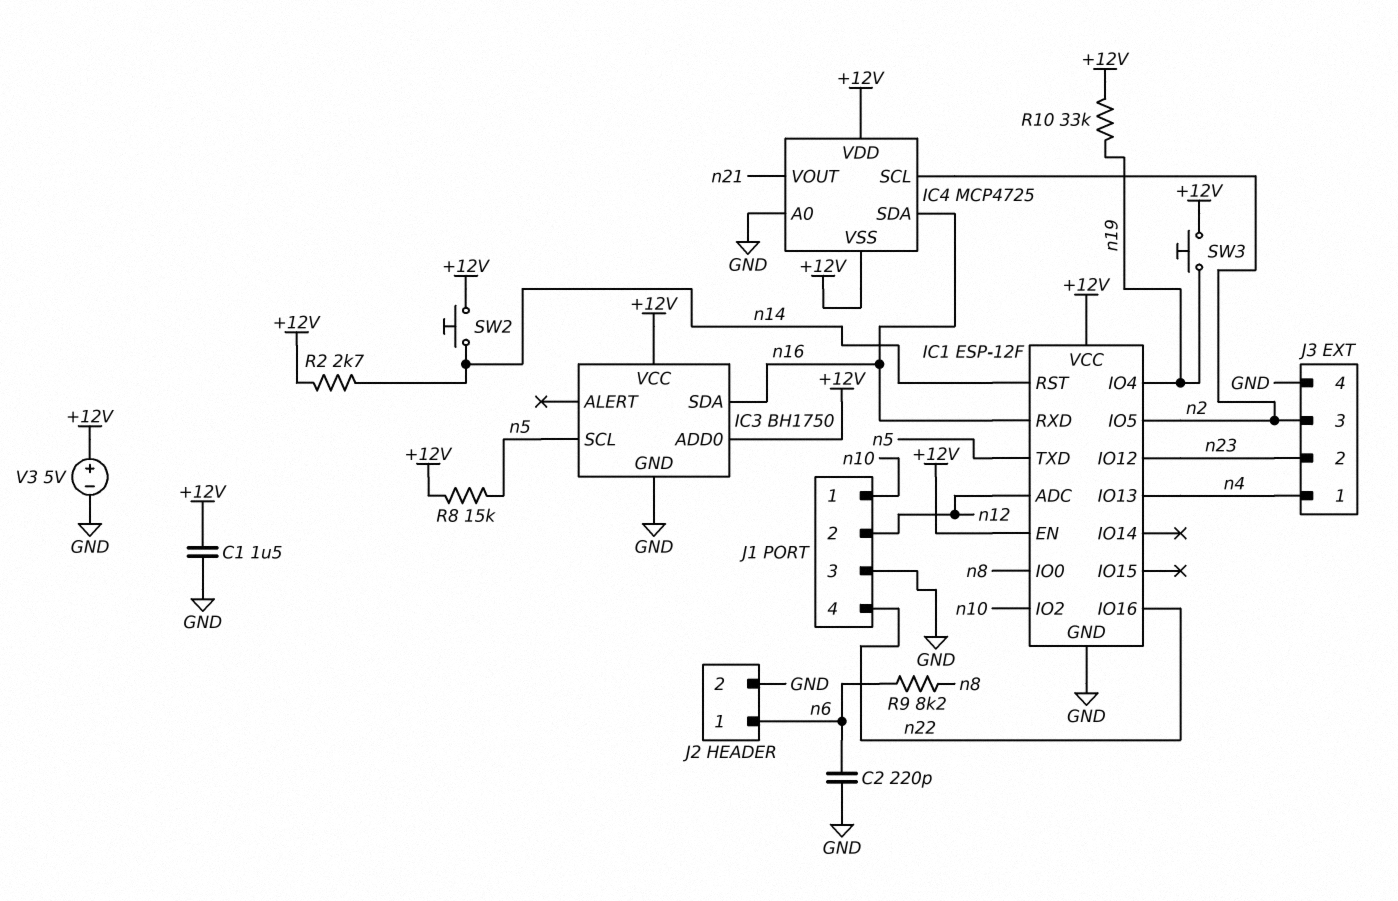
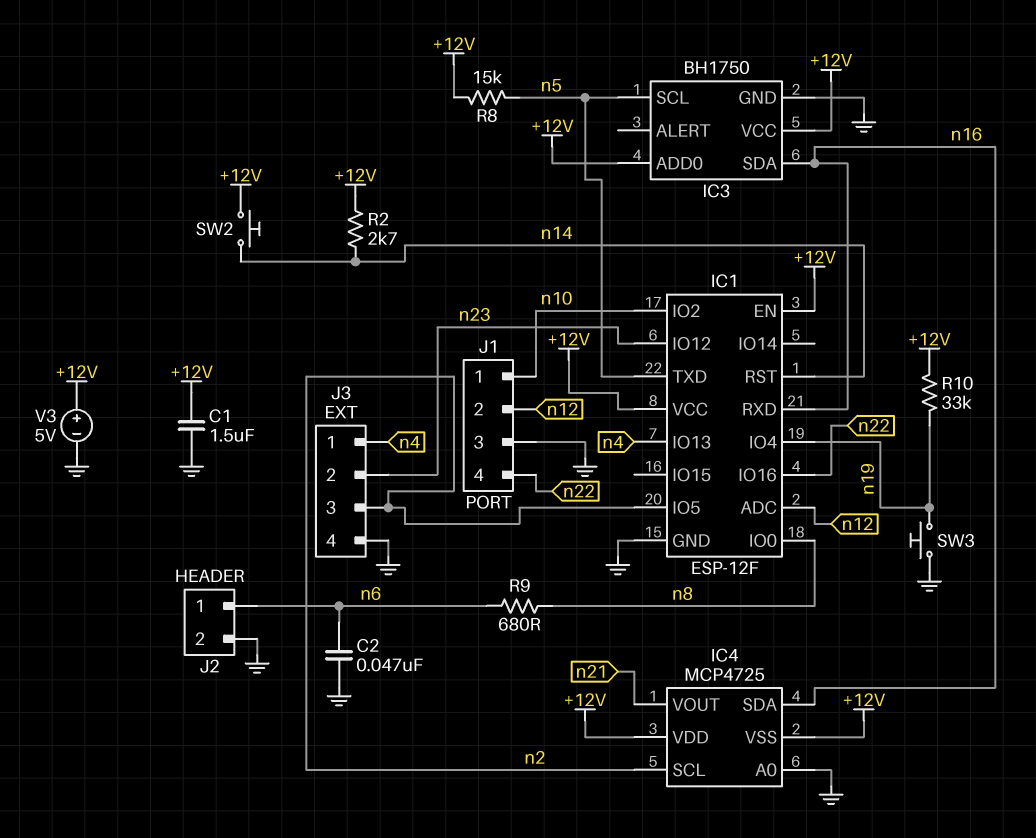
C2: 220pF (GND, n6) -> 47nF (GND, n6)
R9: 8.2k (n6, n8) -> 680 (n6, n8)
SW3: button (+12V, n19) -> button (GND, n19)

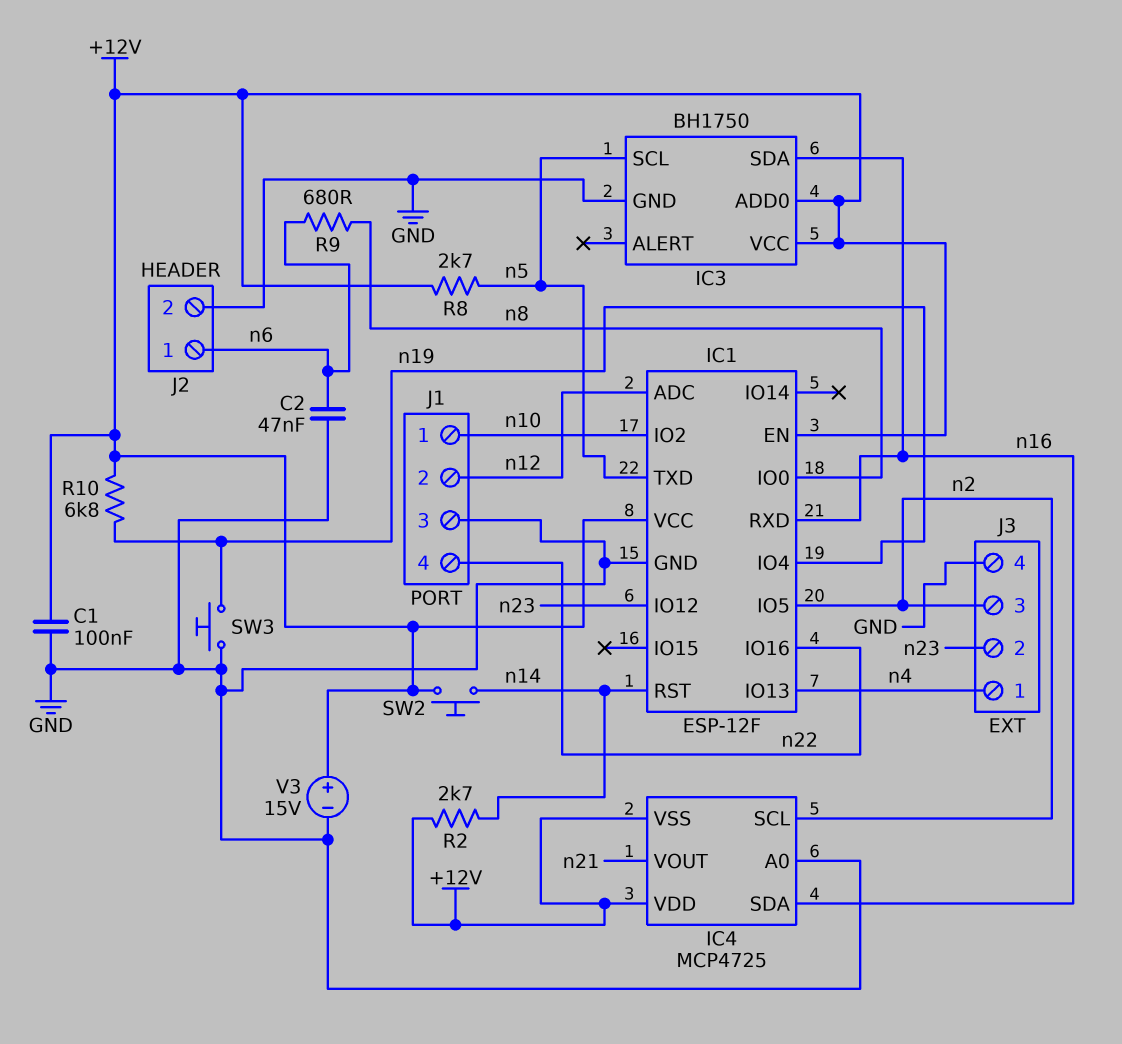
C1: 1.5uF (+12V, GND) -> 100nF (+12V, GND)
R8: 15k (+12V, n5) -> 2.7k (+12V, n5)
R10: 33k (+12V, n19) -> 6.8k (+12V, n19)
V3: 5V (plus +12V, minus GND) -> 15V (plus +12V, minus GND)

